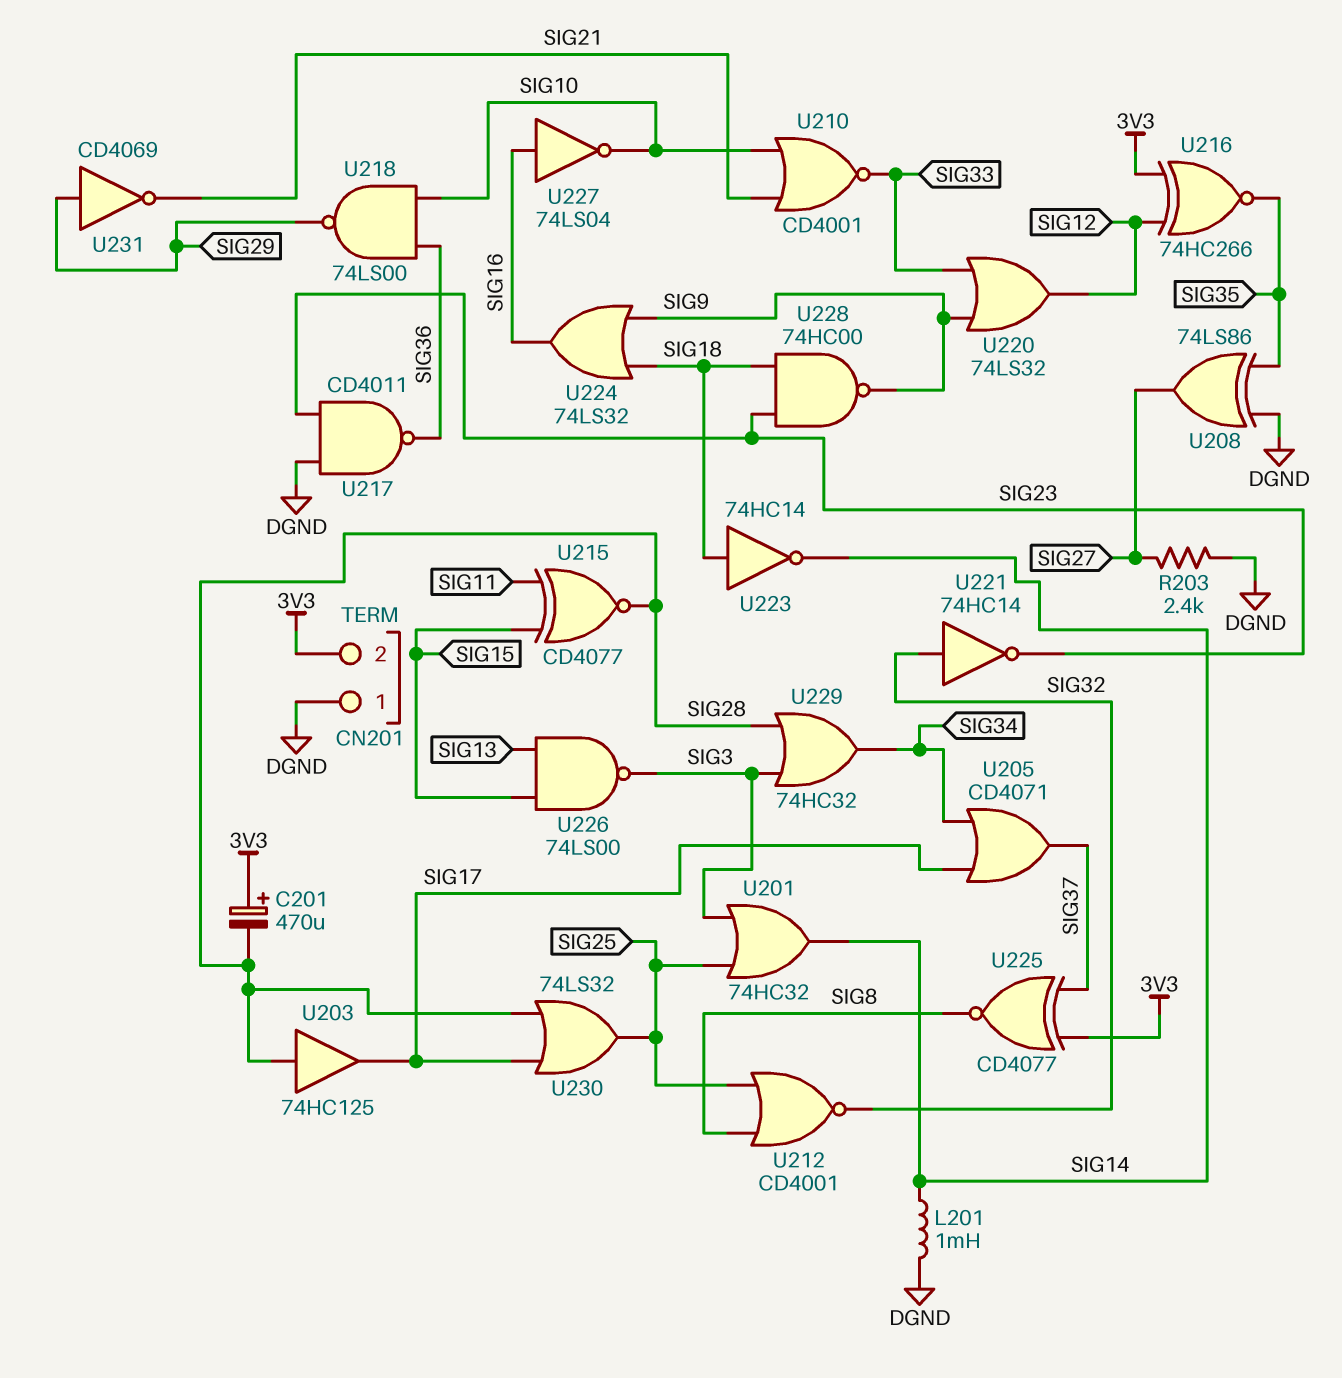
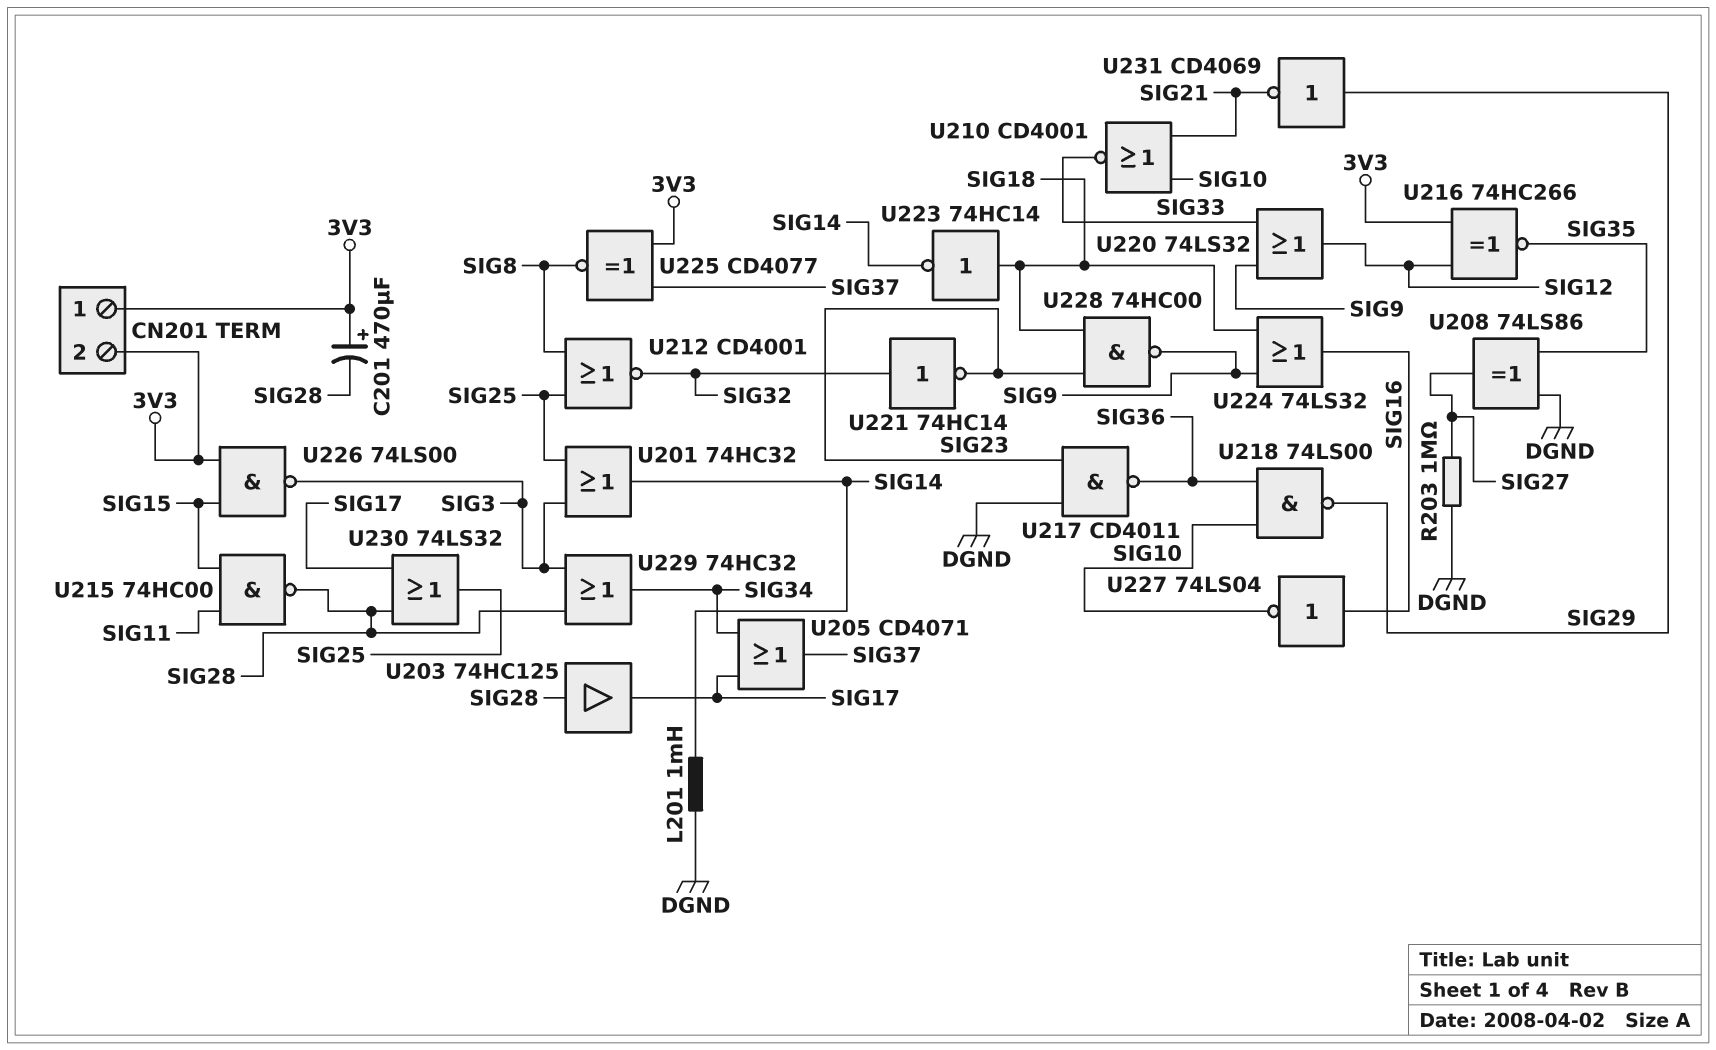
CN201 pin 1: DGND -> 3V3
R203: 2.4k (DGND, SIG27) -> 1M (DGND, SIG27)
U215: XNOR CD4077 (in SIG11, in SIG15, out SIG28) -> NAND 74HC00 (in SIG11, in SIG15, out SIG28)
U226: NAND 74LS00 (in SIG13, in SIG15, out SIG3) -> NAND 74LS00 (in 3V3, in SIG15, out SIG3)

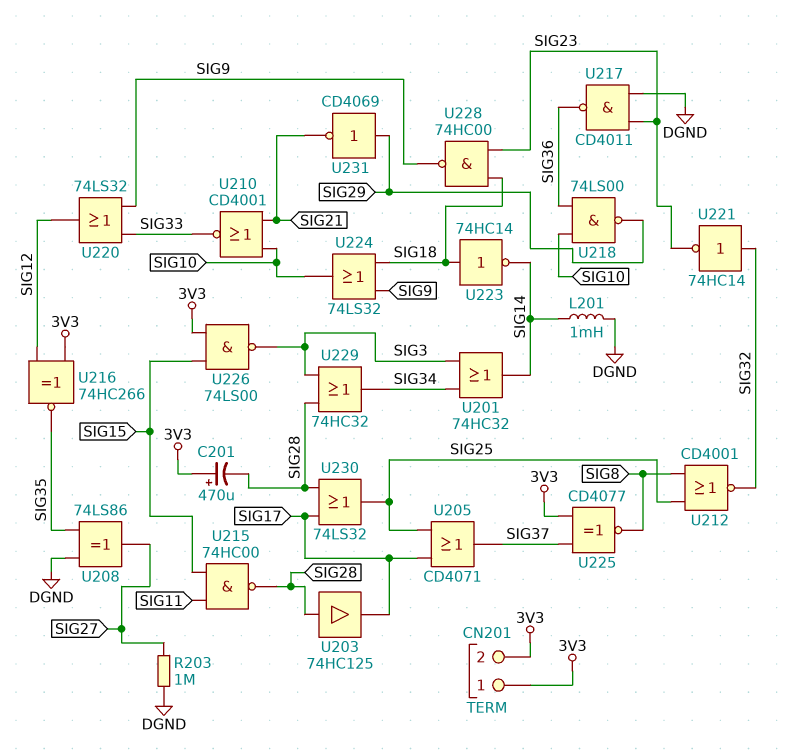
U201: OR 74HC32 (in SIG3, in SIG25, out SIG14) -> OR 74HC32 (in SIG3, in SIG34, out SIG14)
U205: OR CD4071 (in SIG17, in SIG34, out SIG37) -> OR CD4071 (in SIG17, in SIG25, out SIG37)
U224: OR 74LS32 (in SIG9, in SIG18, out SIG16) -> OR 74LS32 (in SIG9, in SIG18, out SIG10)
U227: NOT 74LS04 (in SIG16, out SIG10) -> none

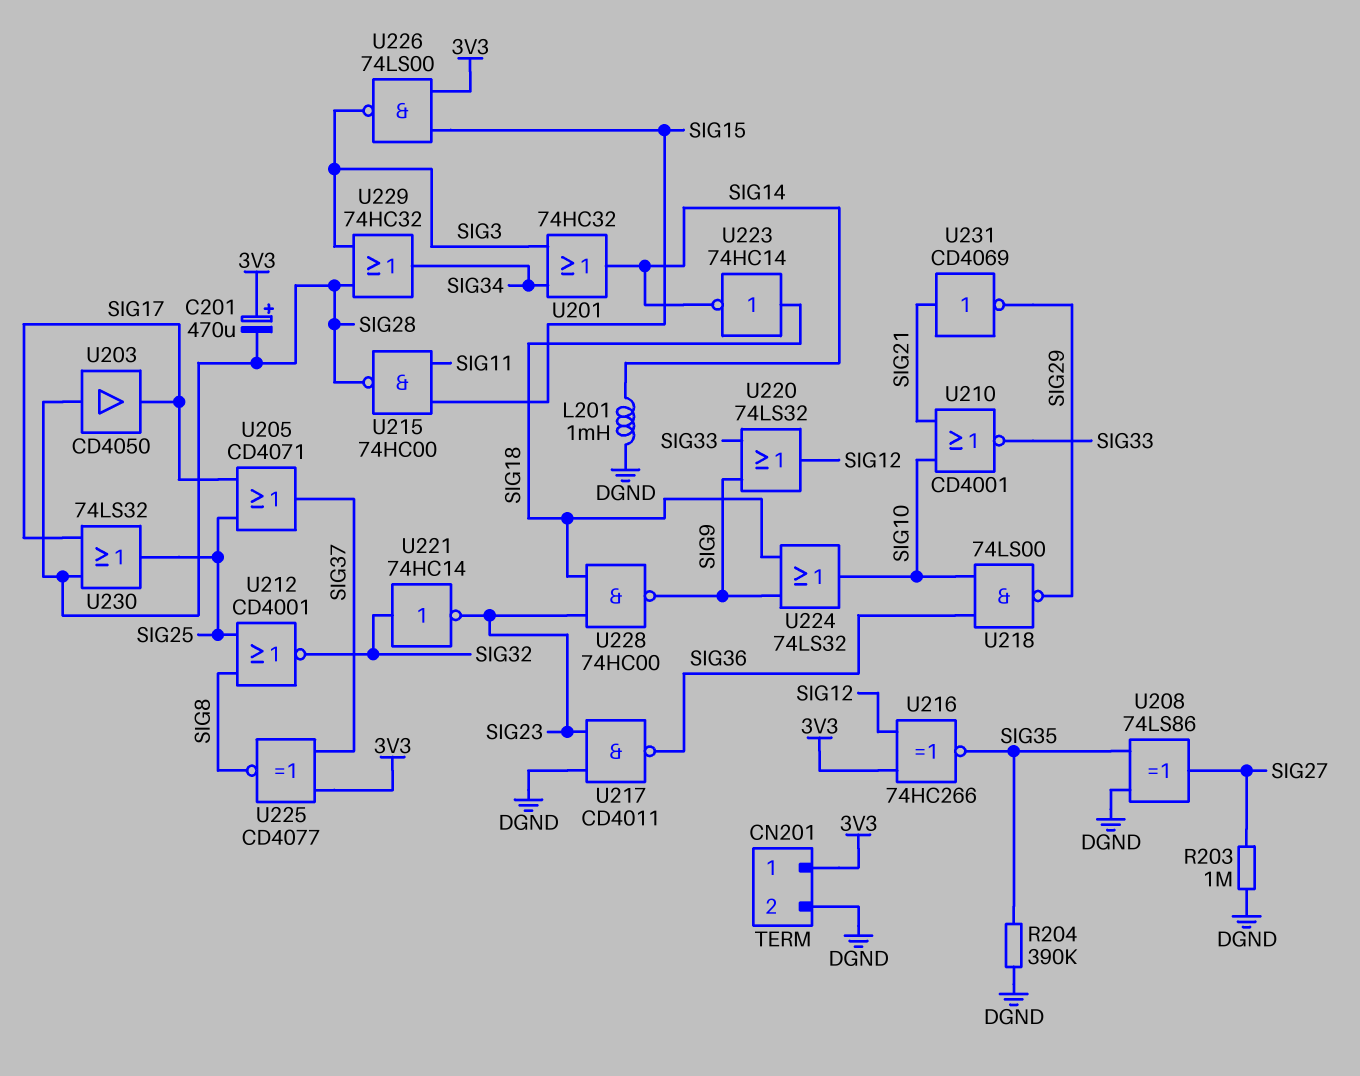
CN201 pin 2: 3V3 -> DGND
R204: none -> 390k (DGND, SIG35)
U203: buffer 74HC125 (in SIG28, out SIG17) -> buffer CD4050 (in SIG28, out SIG17)
U231: NOT CD4069 (in SIG29, out SIG21) -> NOT CD4069 (in SIG21, out SIG29)

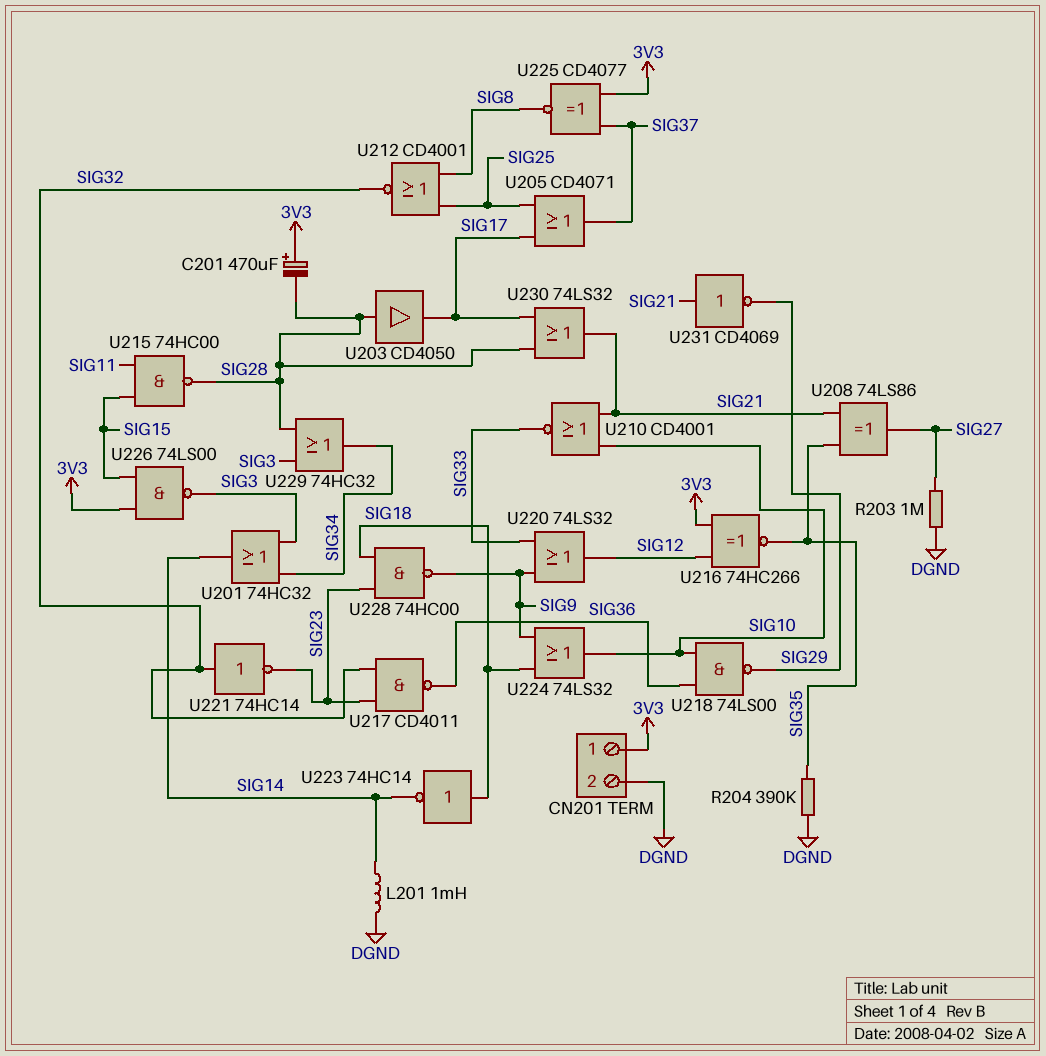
U208: XOR 74LS86 (in DGND, in SIG35, out SIG27) -> XOR 74LS86 (in SIG21, in SIG35, out SIG27)
U217: NAND CD4011 (in DGND, in SIG23, out SIG36) -> NAND CD4011 (in SIG23, in SIG32, out SIG36)
U230: OR 74LS32 (in SIG17, in SIG28, out SIG25) -> OR 74LS32 (in SIG17, in SIG28, out SIG21)

